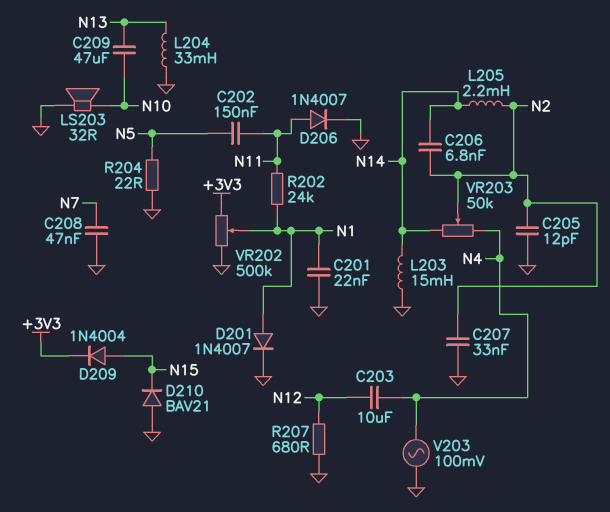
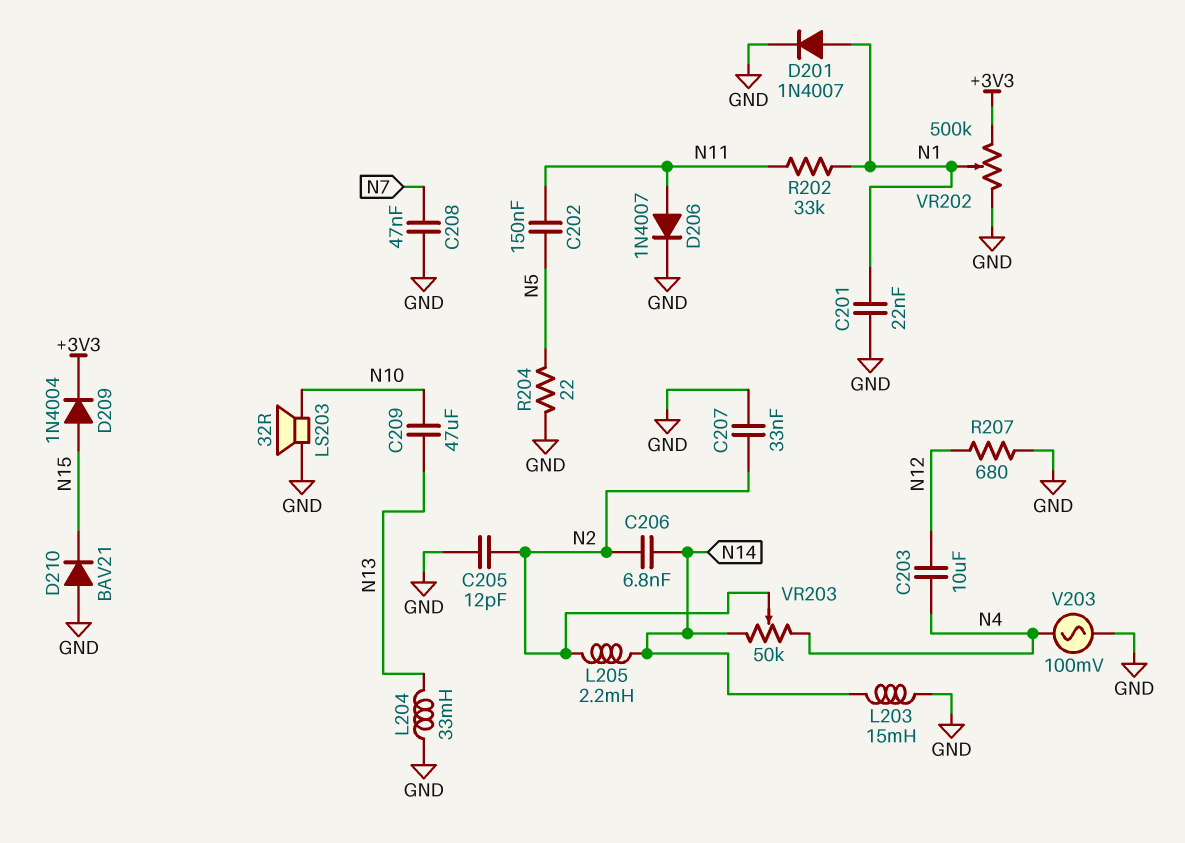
R202: 24k (N1, N11) -> 33k (N1, N11)

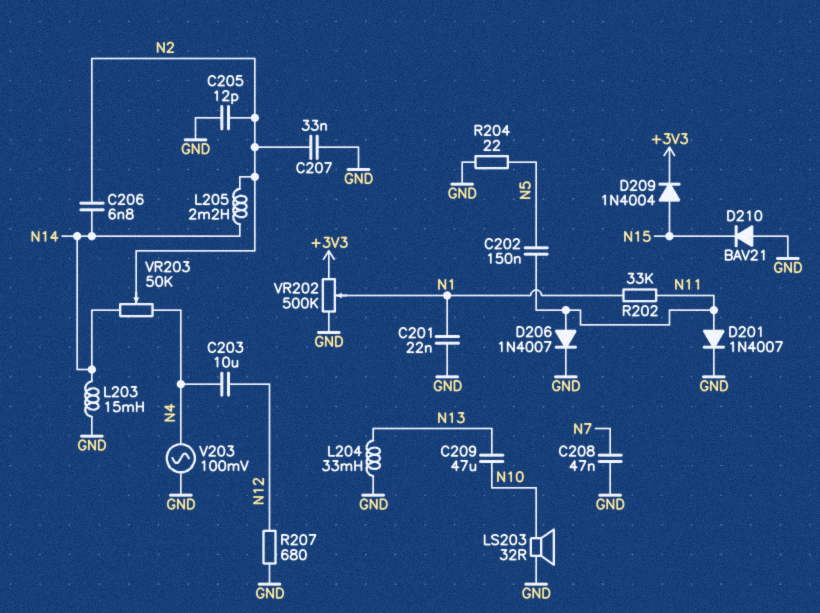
D201: diode 1N4007 (A N1, K GND) -> diode 1N4007 (A N11, K GND)

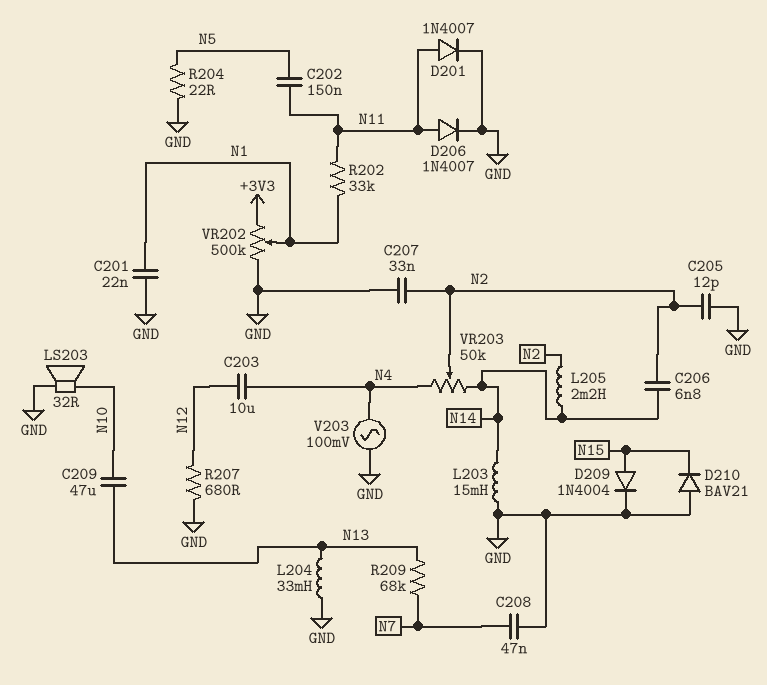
D209: diode 1N4004 (A N15, K +3V3) -> diode 1N4004 (A N15, K GND)
R209: none -> 68k (N7, N13)

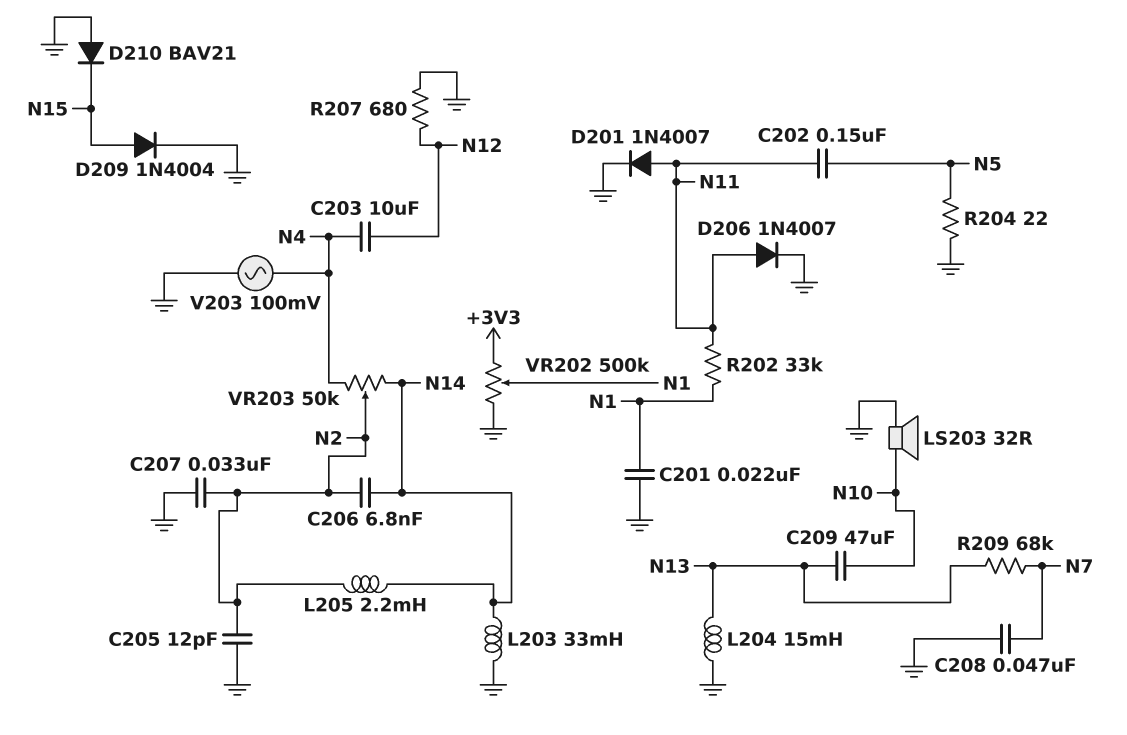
L203: 15mH (GND, N14) -> 33mH (GND, N14)
L204: 33mH (GND, N13) -> 15mH (GND, N13)

